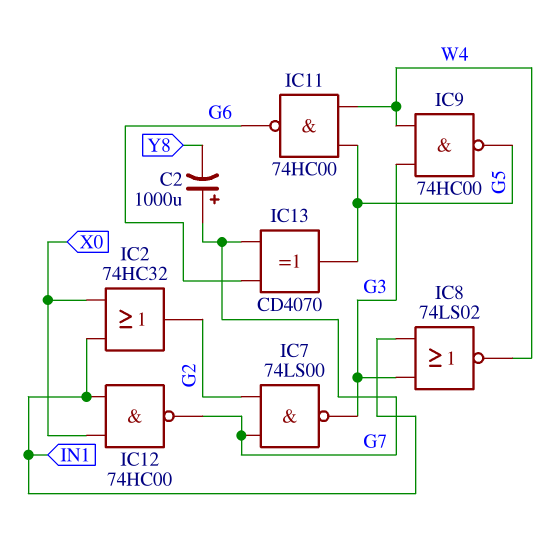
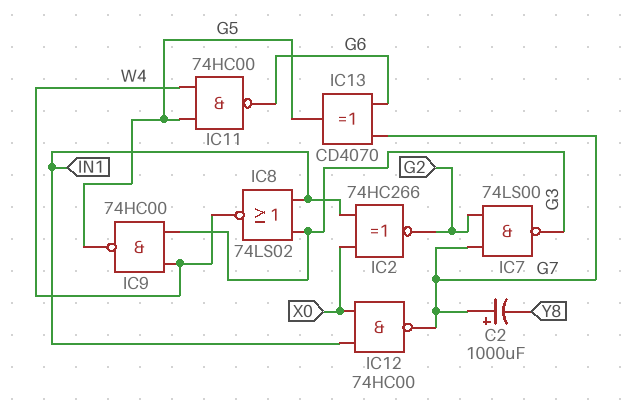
IC2: OR 74HC32 (in IN1, in X0, out G2) -> XNOR 74HC266 (in IN1, in X0, out G2)

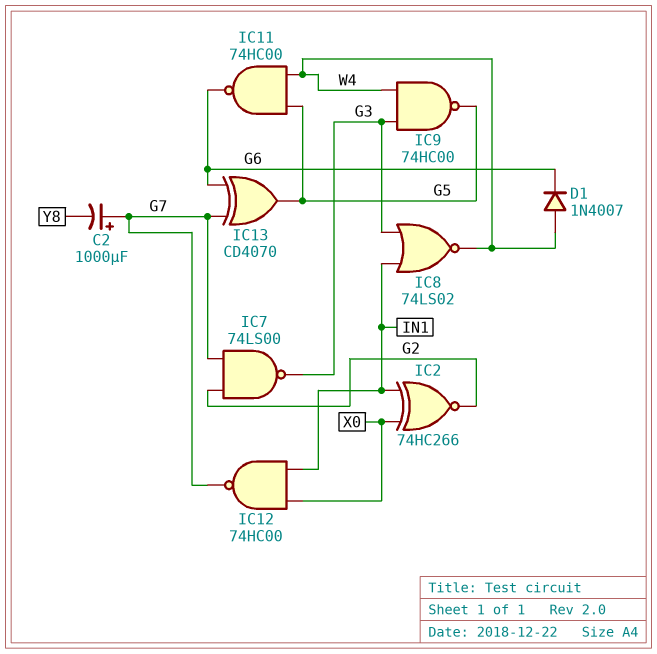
D1: none -> diode 1N4007 (A W4, K G6)

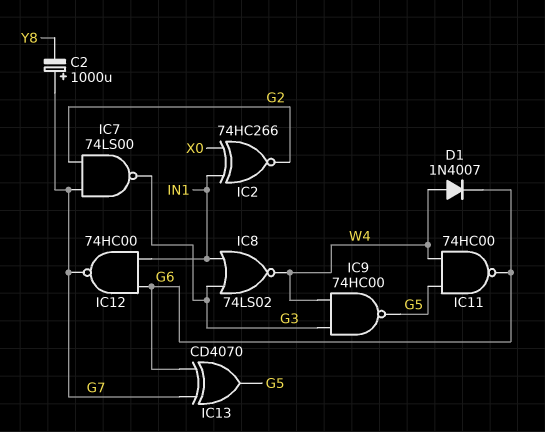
IC12: NAND 74HC00 (in IN1, in X0, out G7) -> NAND 74HC00 (in G6, in IN1, out G7)

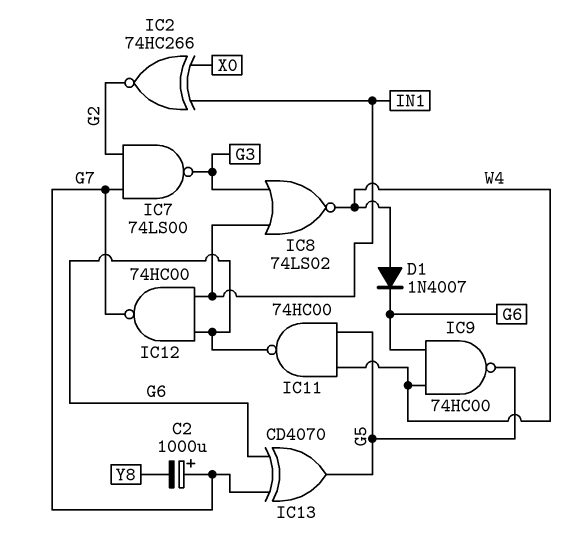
IC9: NAND 74HC00 (in G3, in W4, out G5) -> NAND 74HC00 (in G6, in W4, out G5)

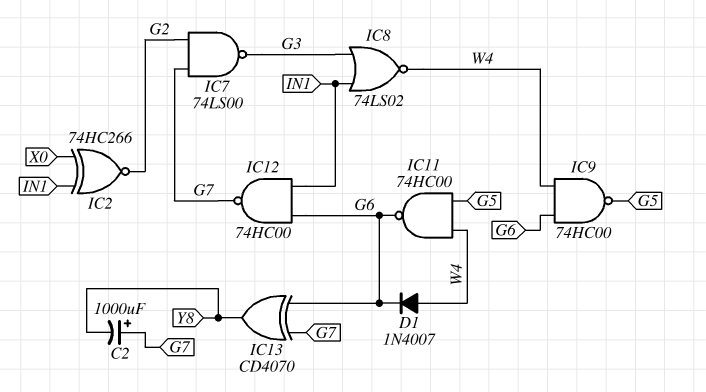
IC13: XOR CD4070 (in G6, in G7, out G5) -> XOR CD4070 (in G6, in G7, out Y8)

